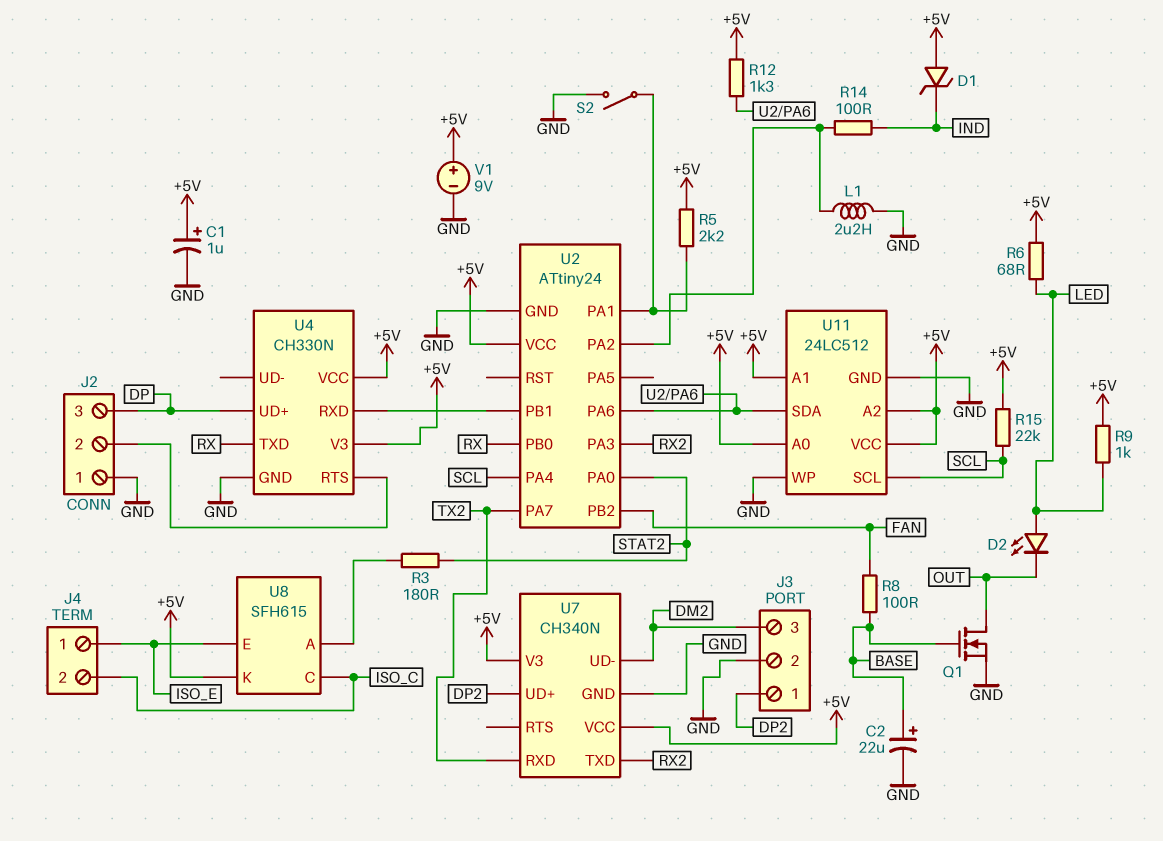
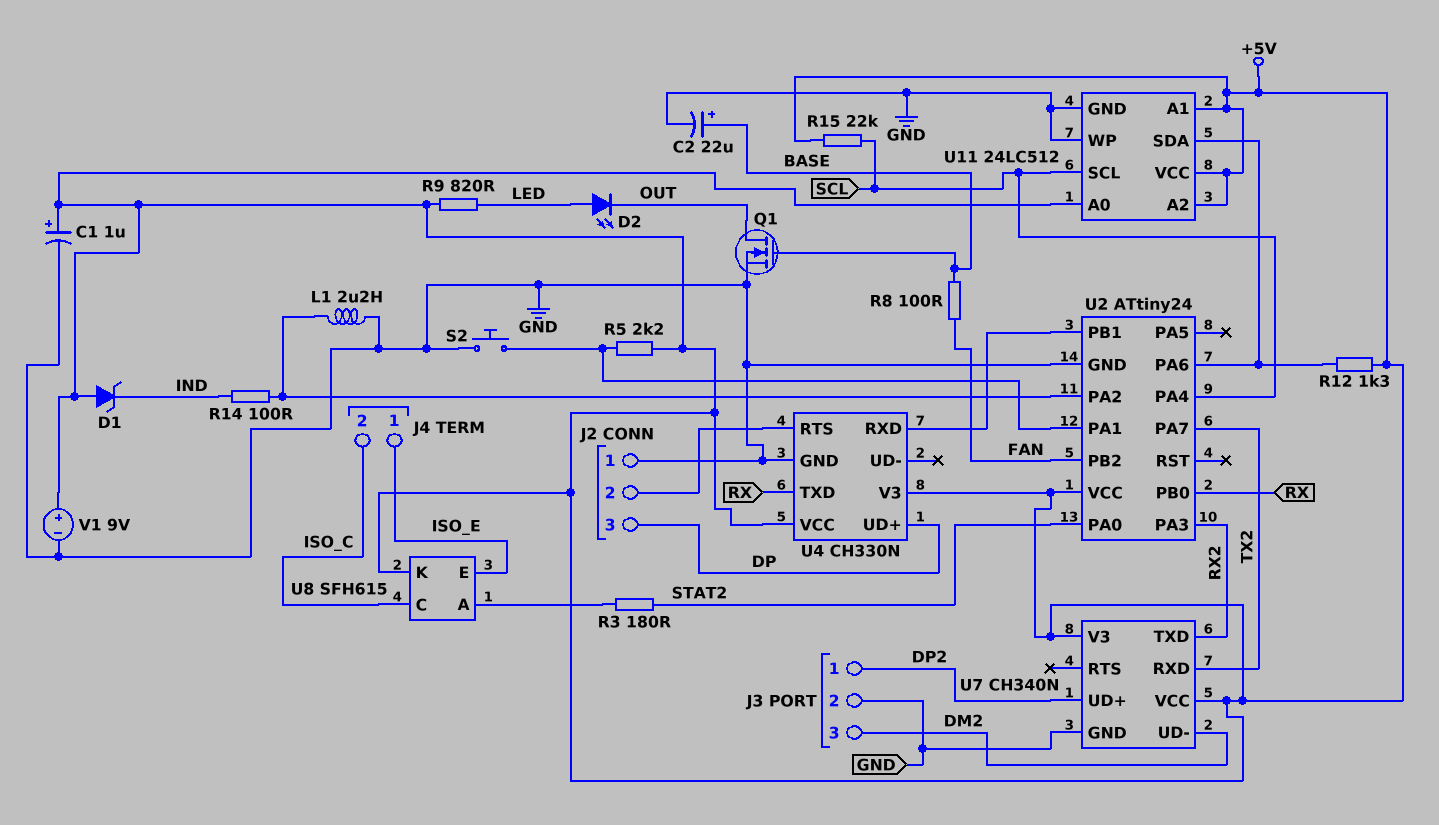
R6: 68 (+5V, LED) -> none
R9: 1k (+5V, LED) -> 820 (+5V, LED)
S2: switch (GND, U2/PA1) -> button (GND, U2/PA1)

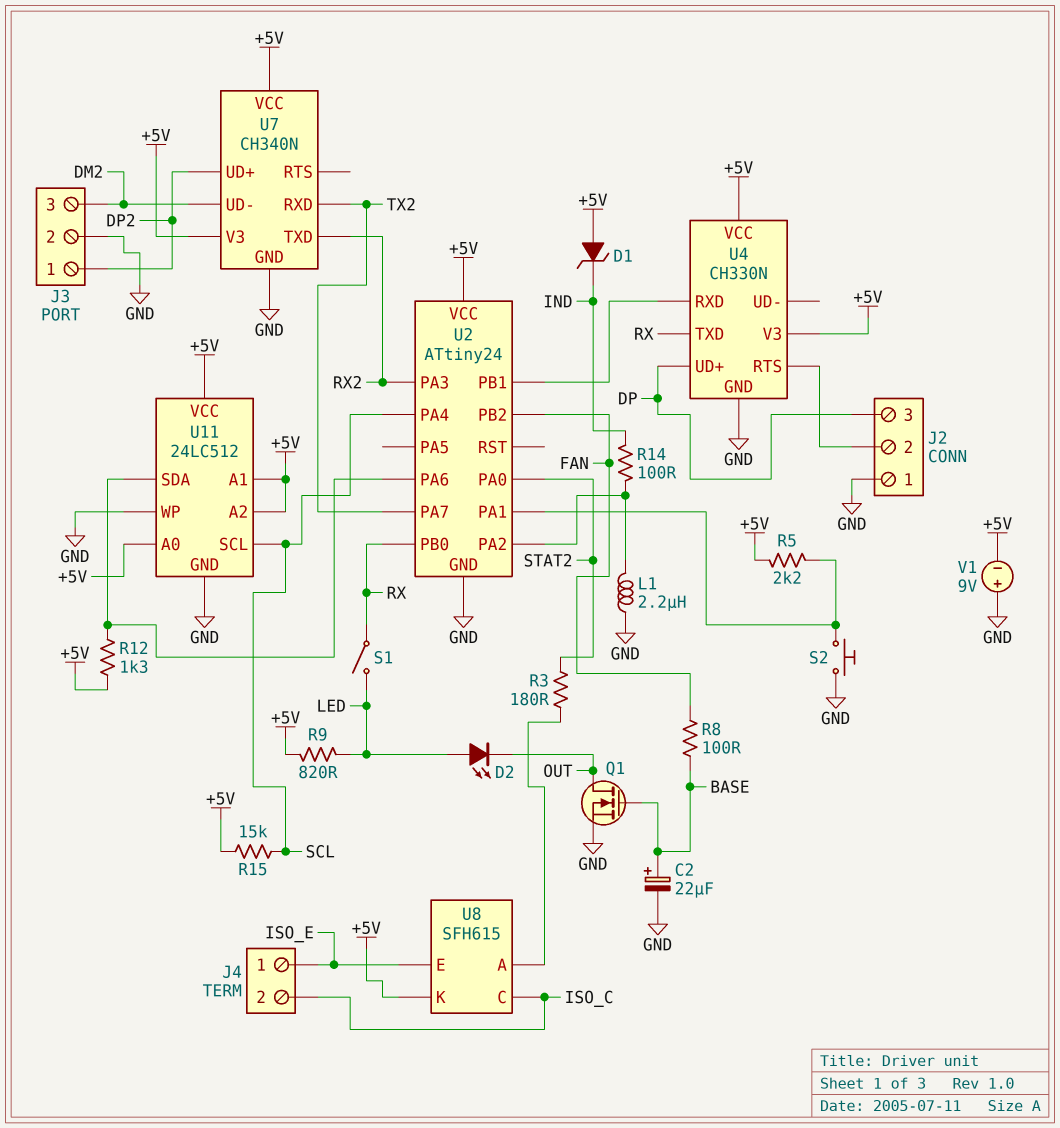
C1: 1uF (plus +5V, minus GND) -> none
R15: 22k (+5V, SCL) -> 15k (+5V, SCL)
S1: none -> switch (LED, RX)
V1: 9V (plus +5V, minus GND) -> 9V (plus GND, minus +5V)

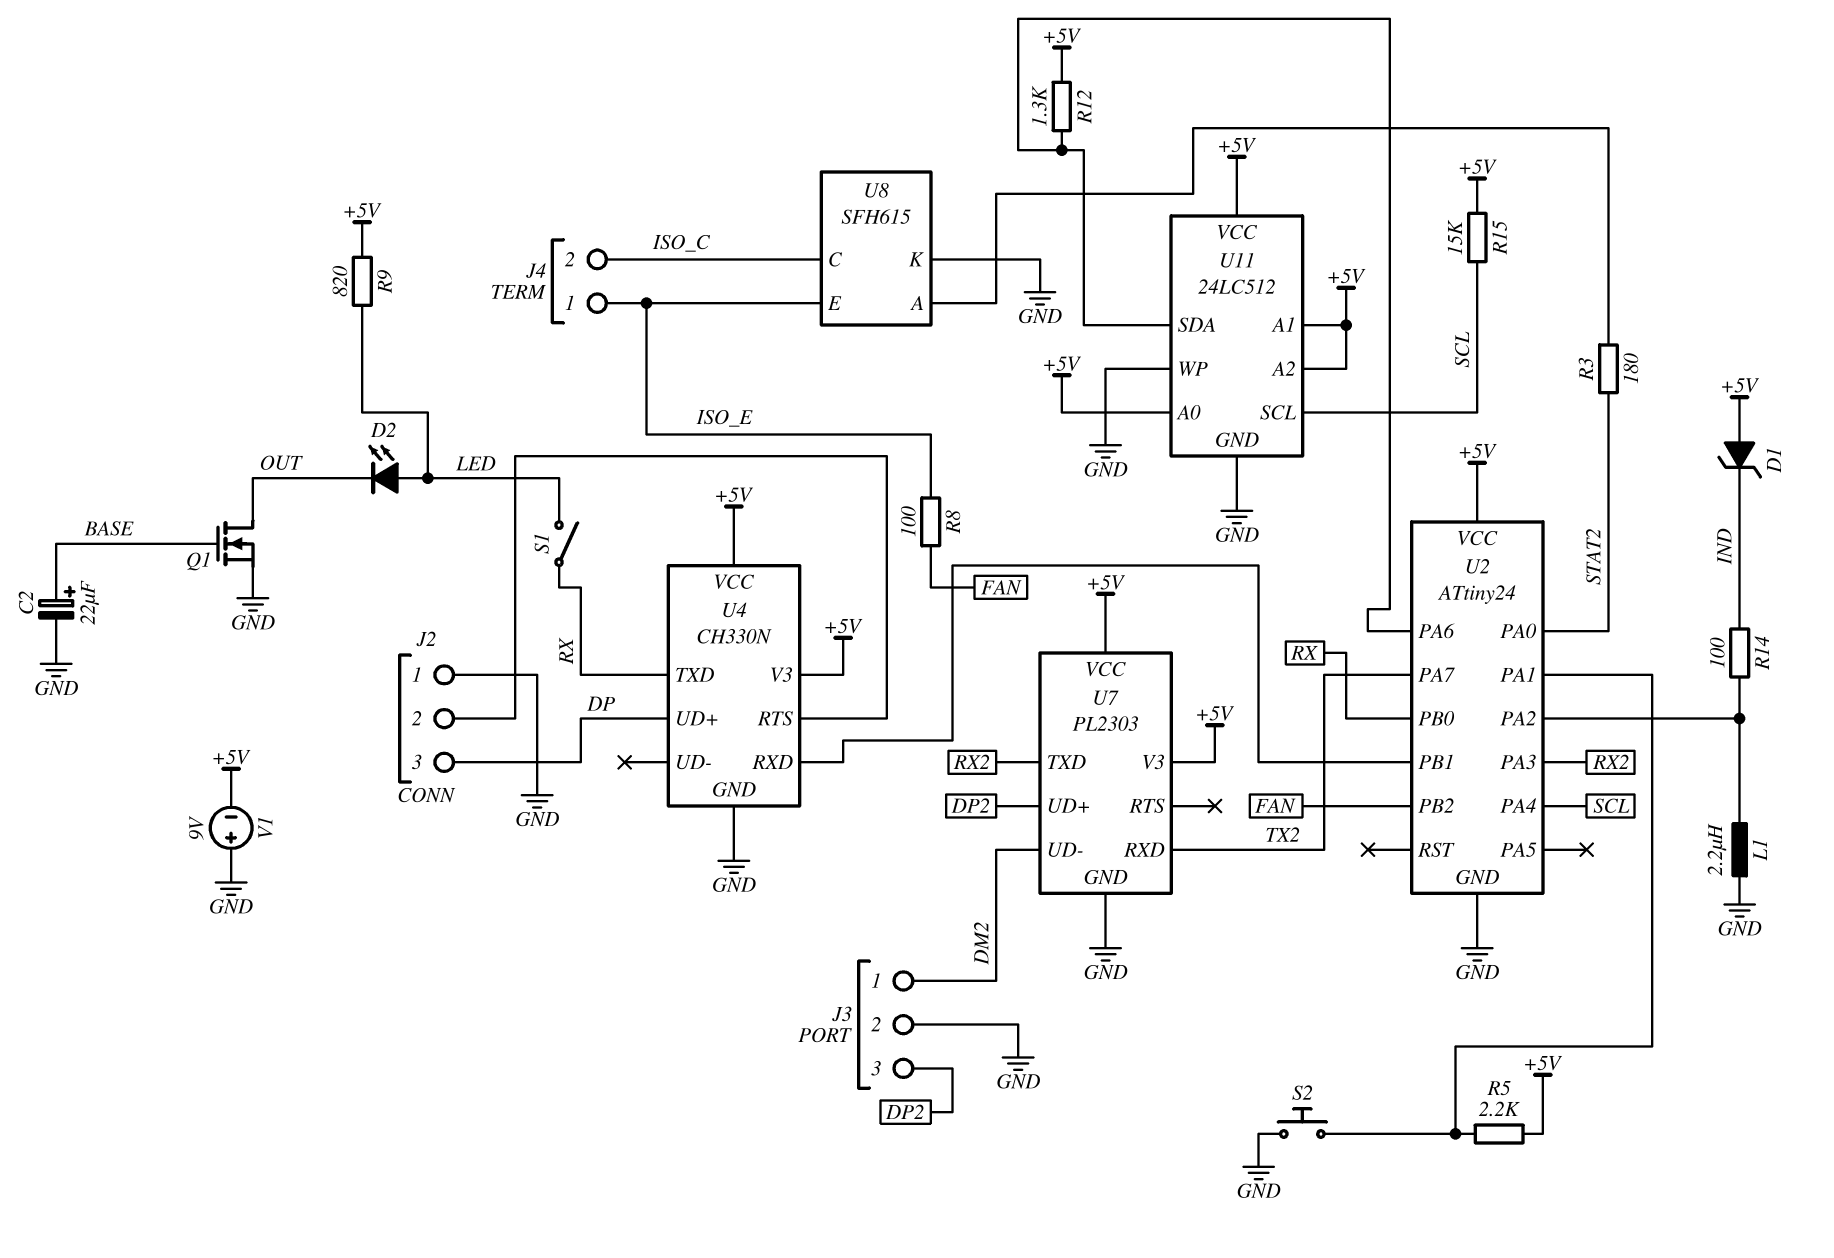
J3 pin 1: DP2 -> DM2
J3 pin 3: DM2 -> DP2
R8: 100 (BASE, FAN) -> 100 (FAN, ISO_E)
U7: CH340N -> PL2303
U8 pin K: +5V -> GND

